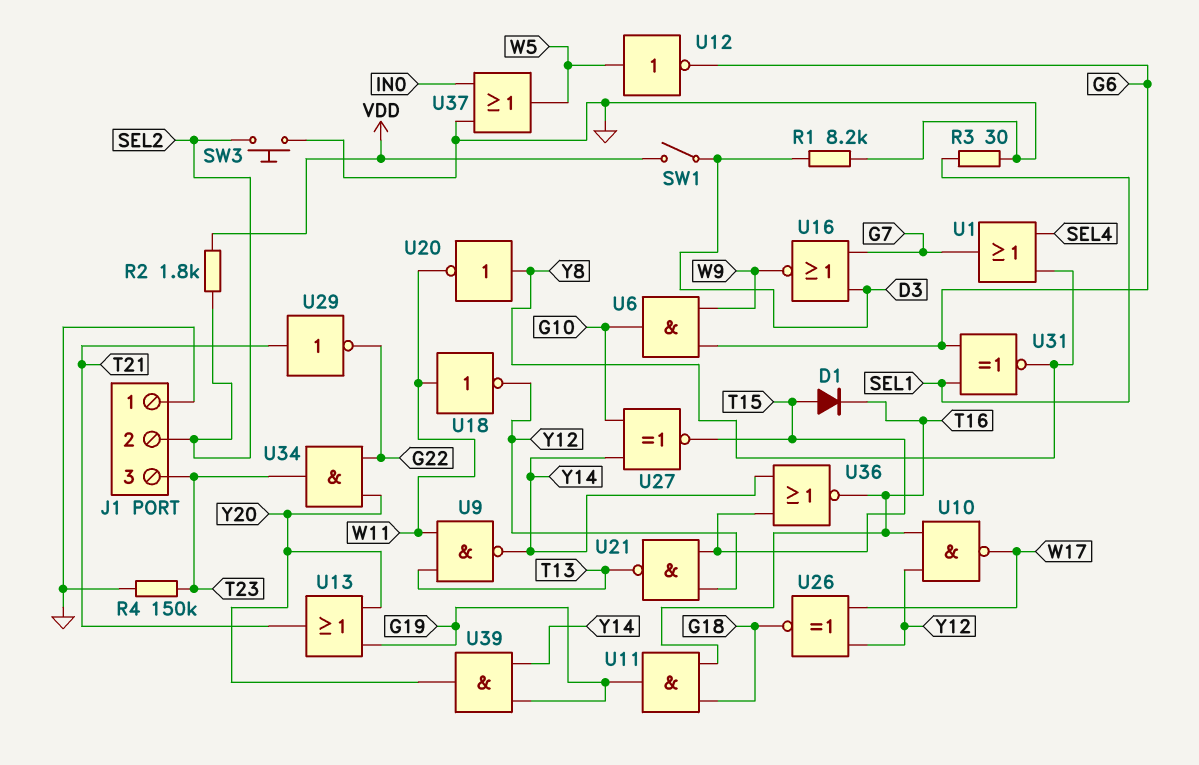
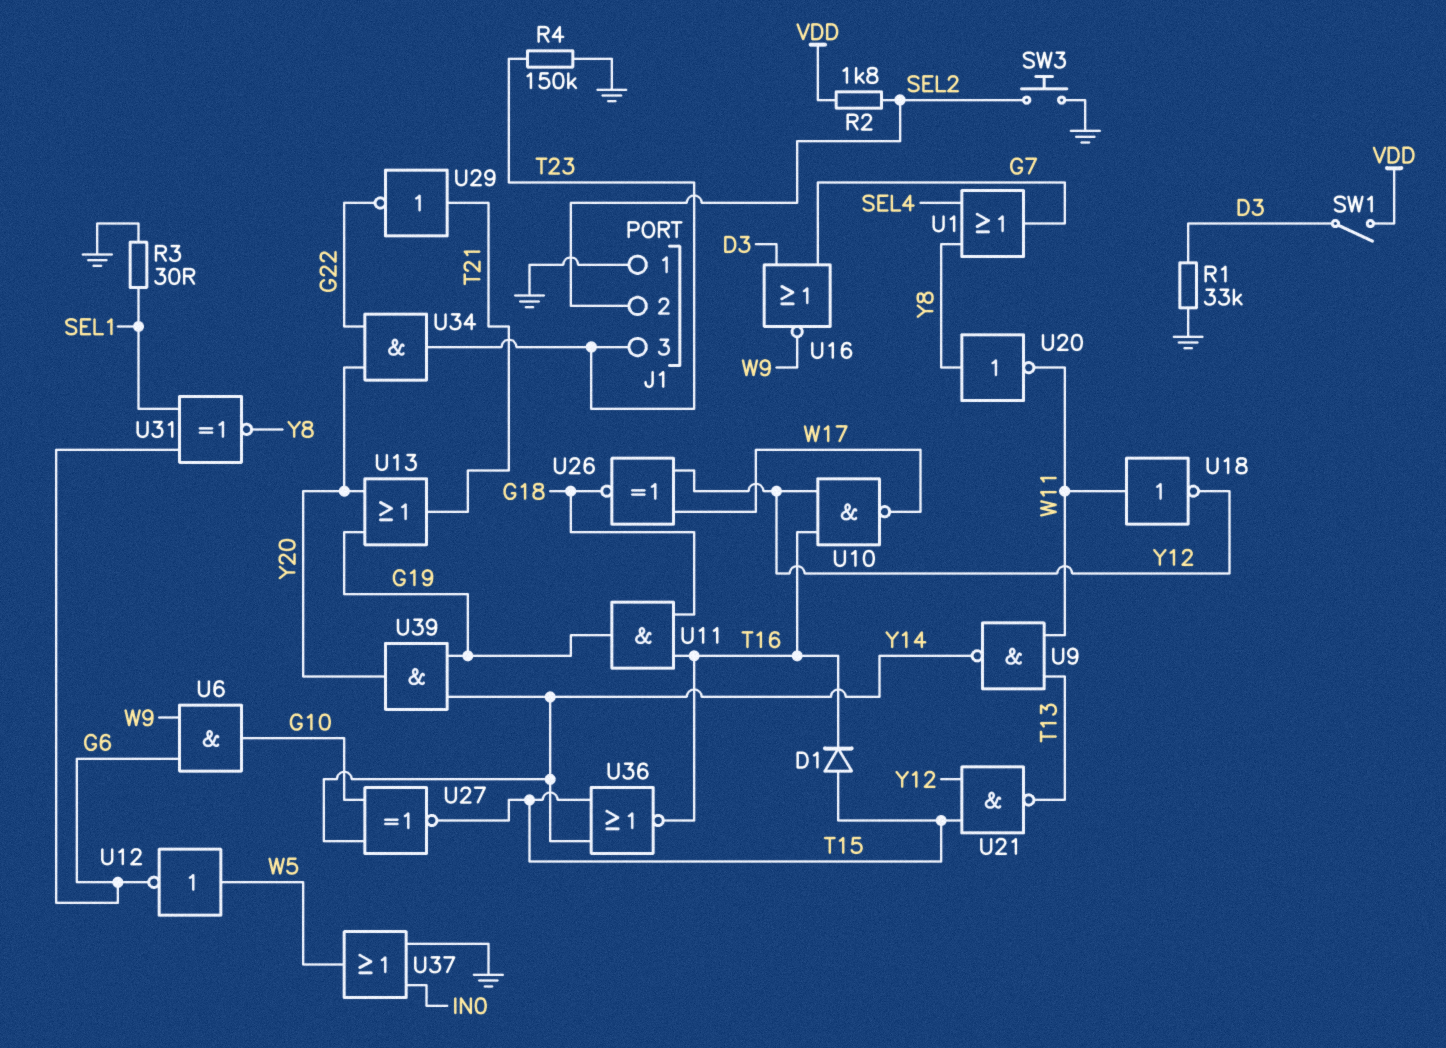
R1: 8.2k (D3, GND) -> 33k (D3, GND)

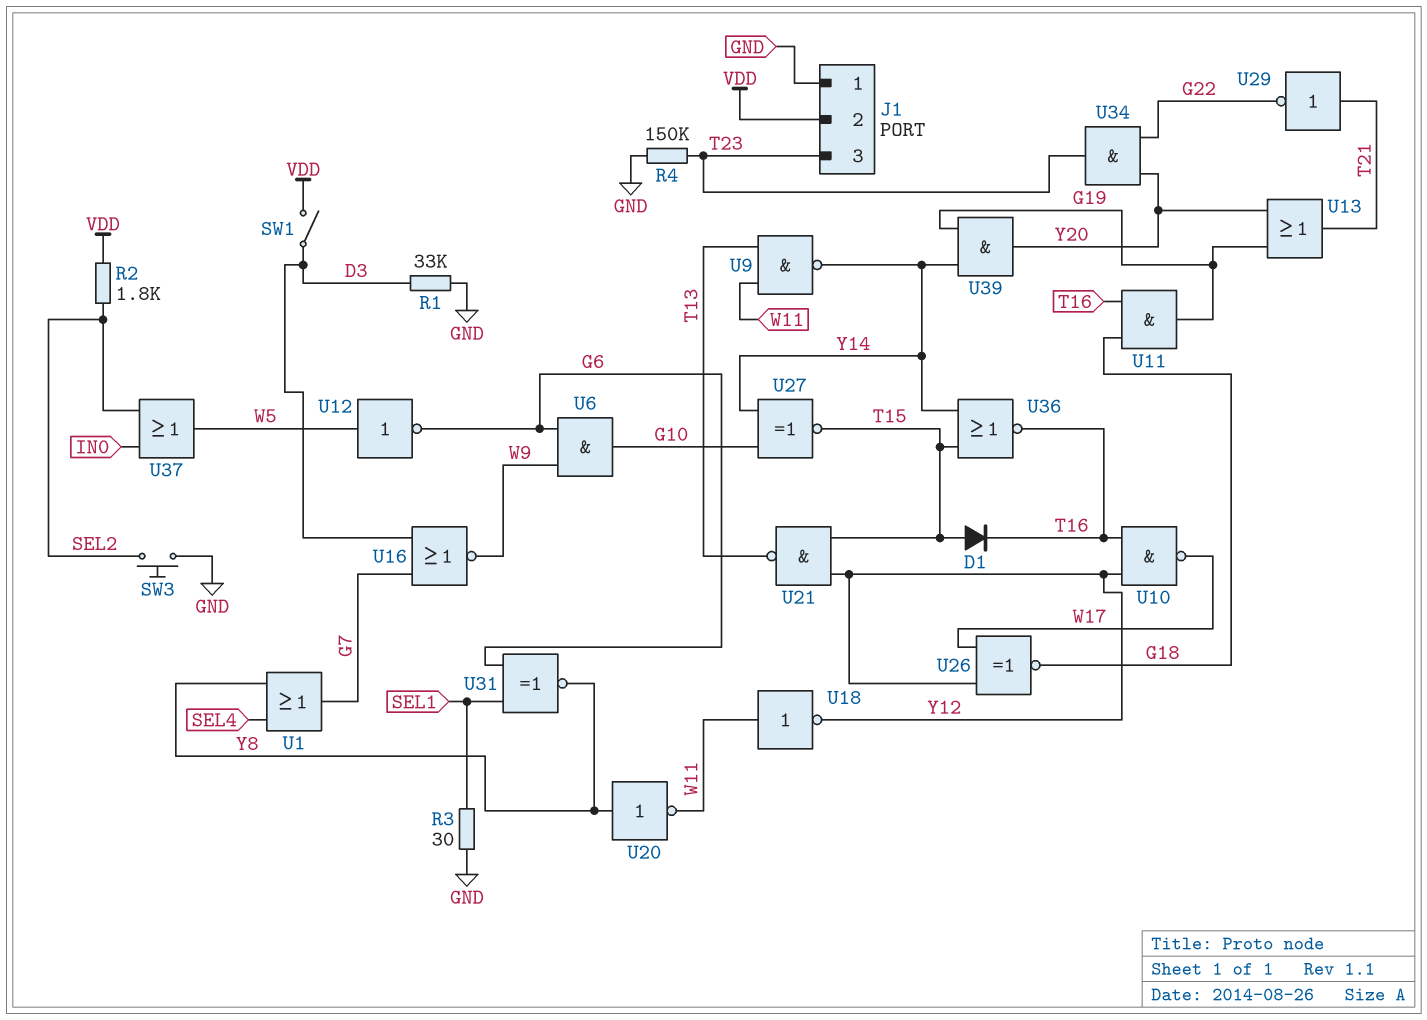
J1 pin 2: SEL2 -> VDD
U37: OR (in GND, in IN0, out W5) -> OR (in IN0, in SEL2, out W5)

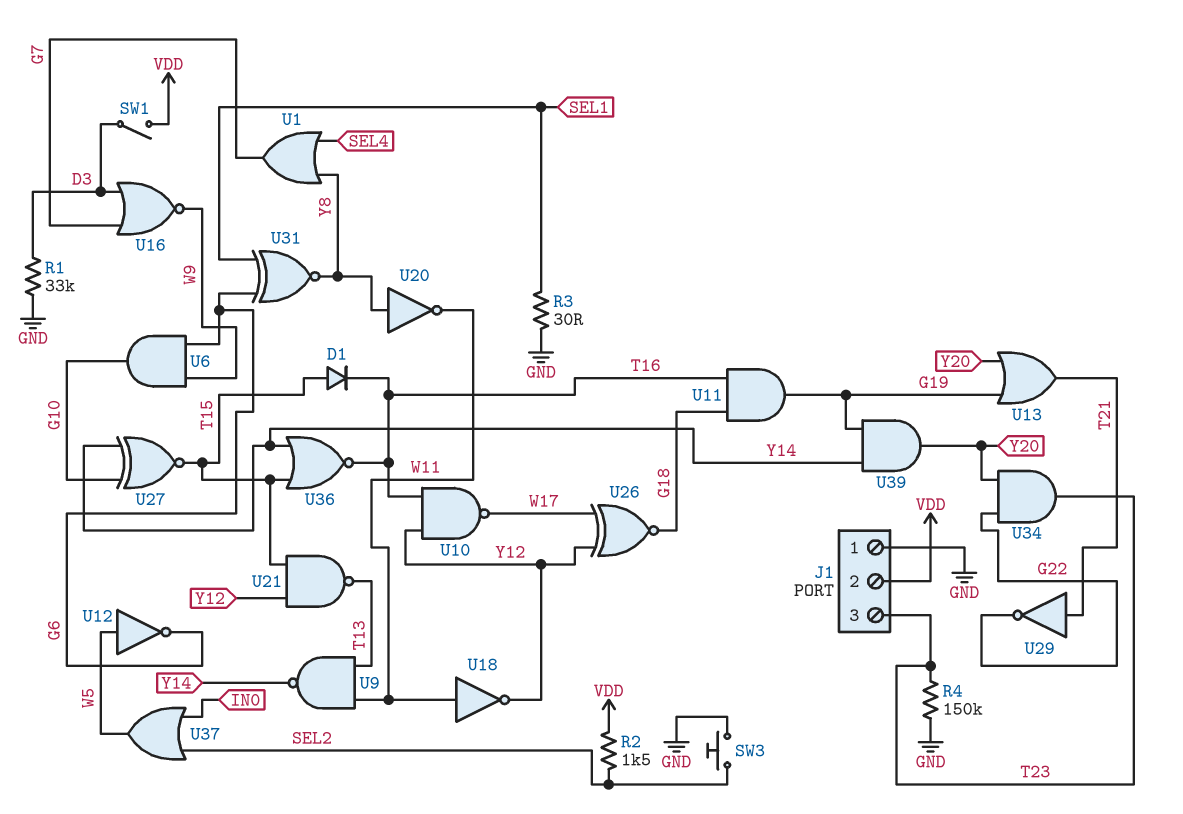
R2: 1.8k (SEL2, VDD) -> 1.5k (SEL2, VDD)

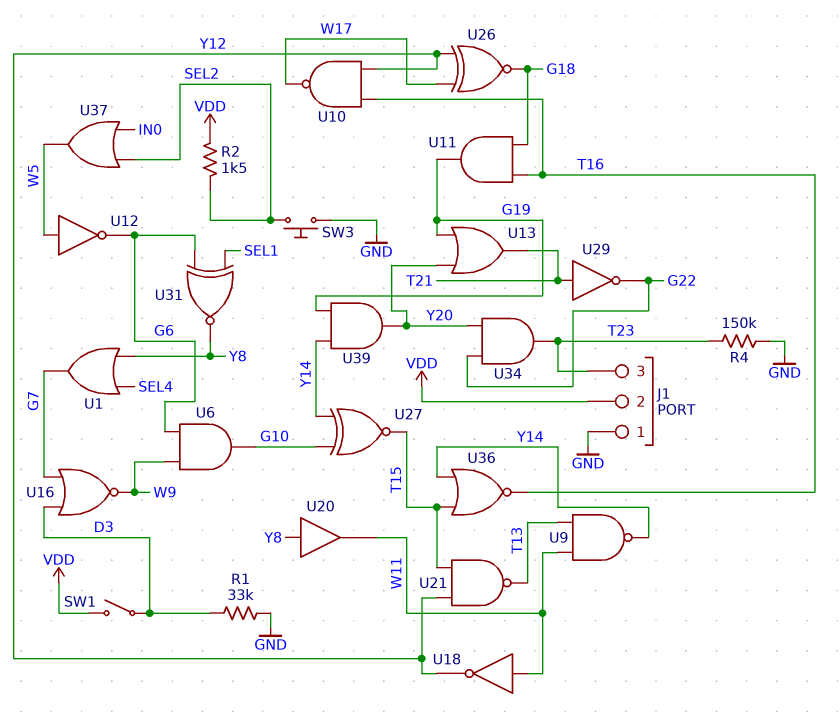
D1: diode (A T15, K T16) -> none
R3: 30 (GND, SEL1) -> none
U20: NOT (in Y8, out W11) -> buffer (in Y8, out W11)

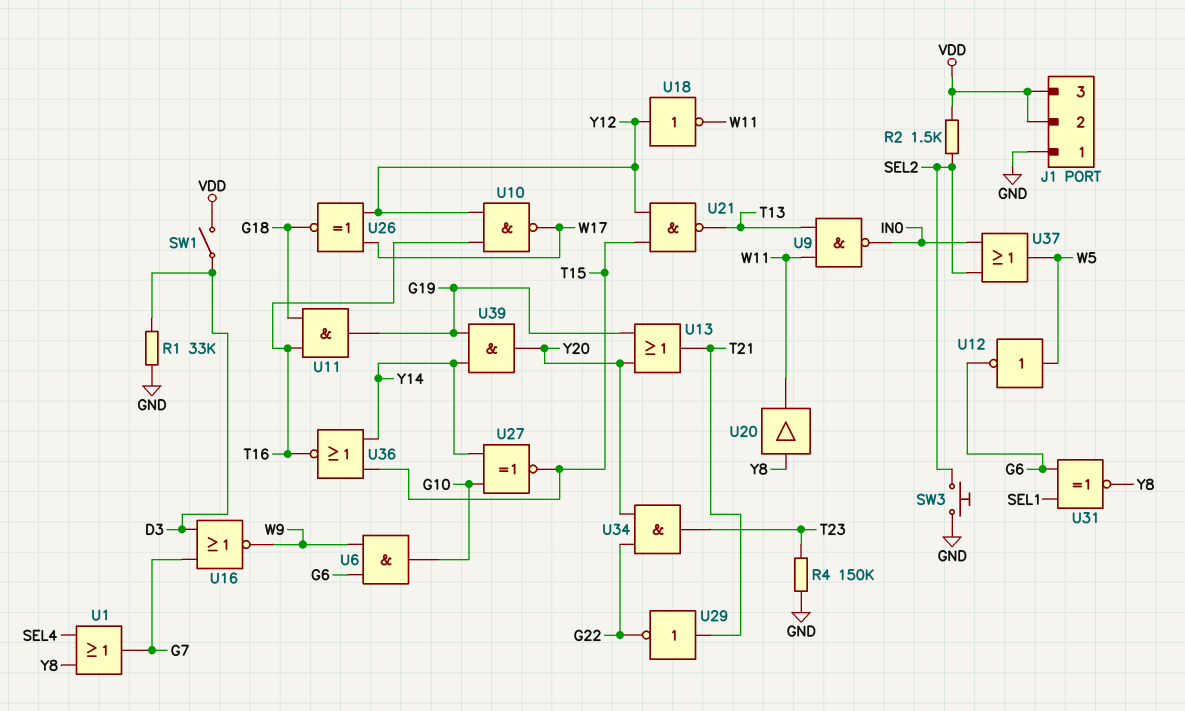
J1 pin 3: T23 -> VDD
U9: NAND (in T13, in W11, out Y14) -> NAND (in T13, in W11, out IN0)
U18: NOT (in W11, out Y12) -> NOT (in Y12, out W11)

